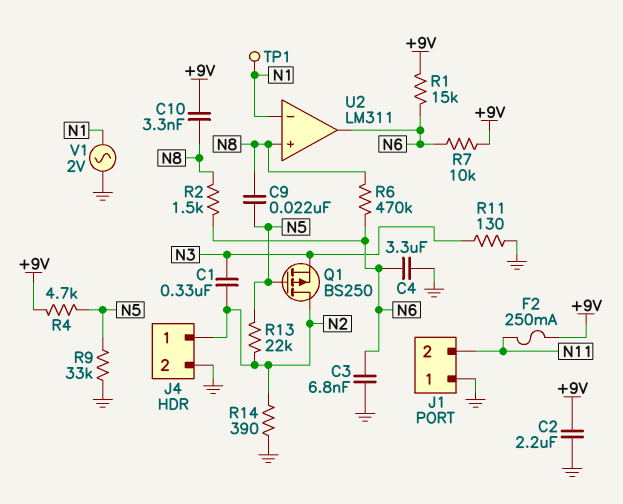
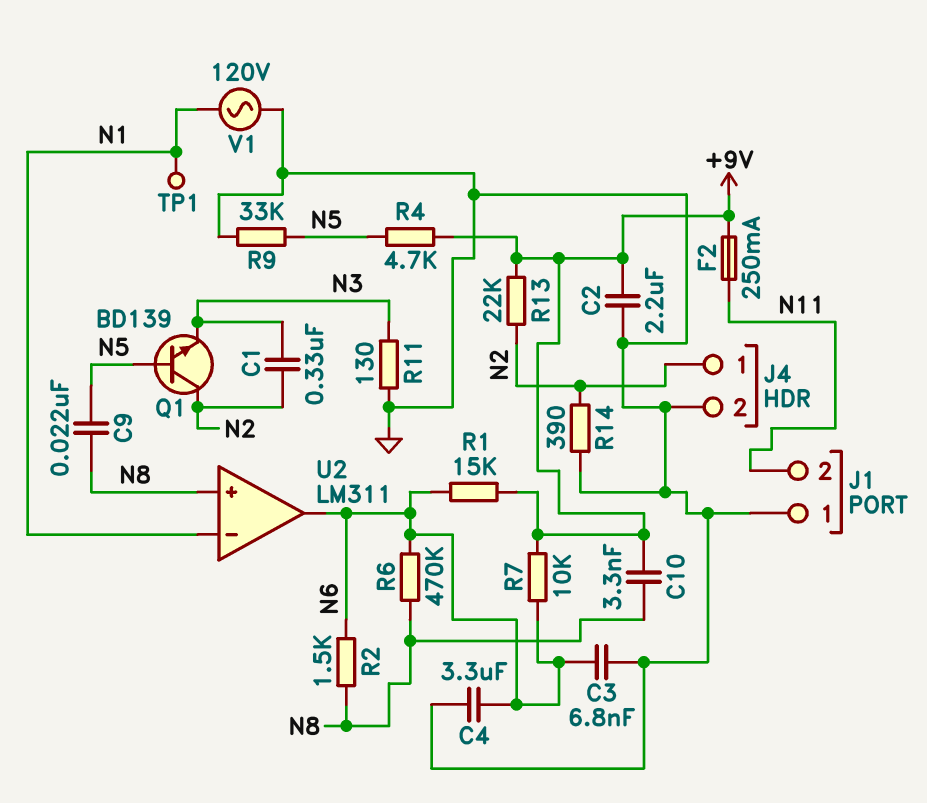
Q1: PMOS BS250 (G N5, D N2, S N3) -> NPN BD139 (B N5, C N2, E N3)
R13: 22k (N2, N5) -> 22k (+9V, N2)
V1: AC 2V (GND, N1) -> AC 120V (GND, N1)

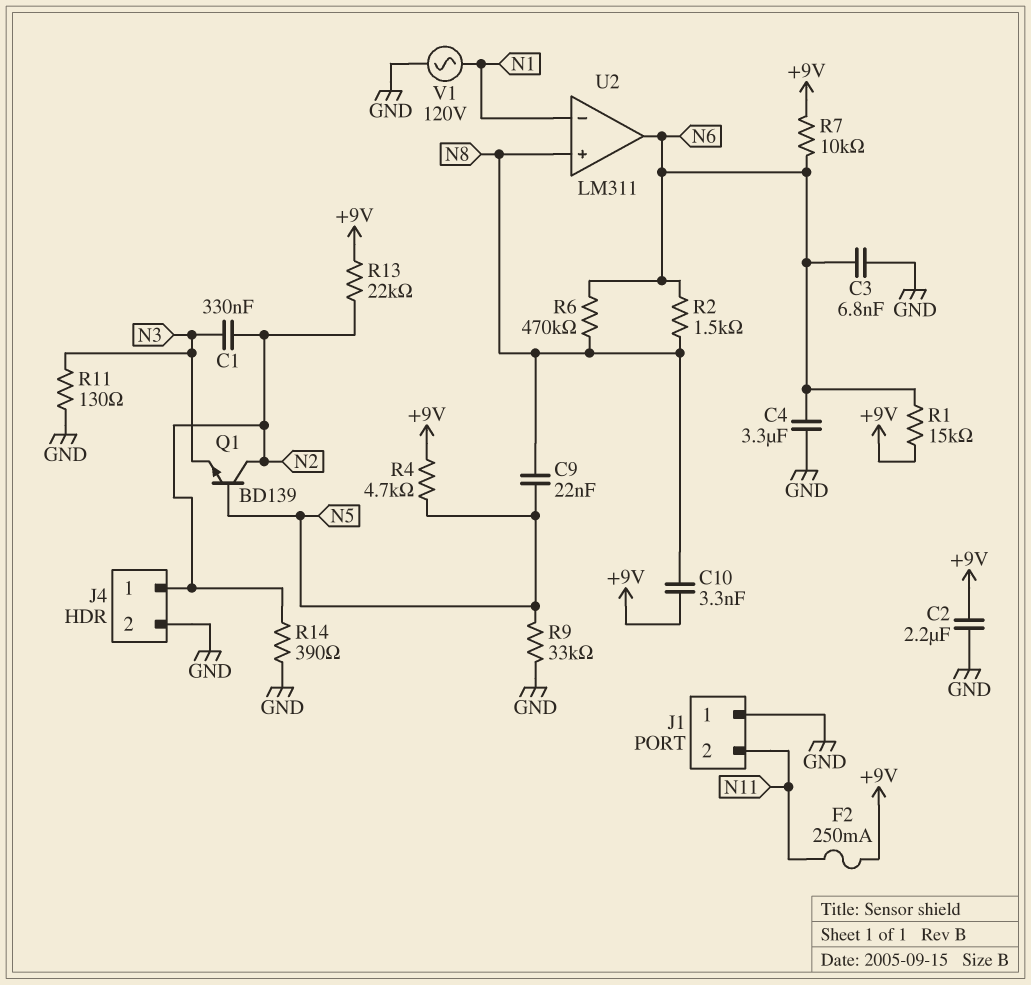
TP1: test point (N1) -> none

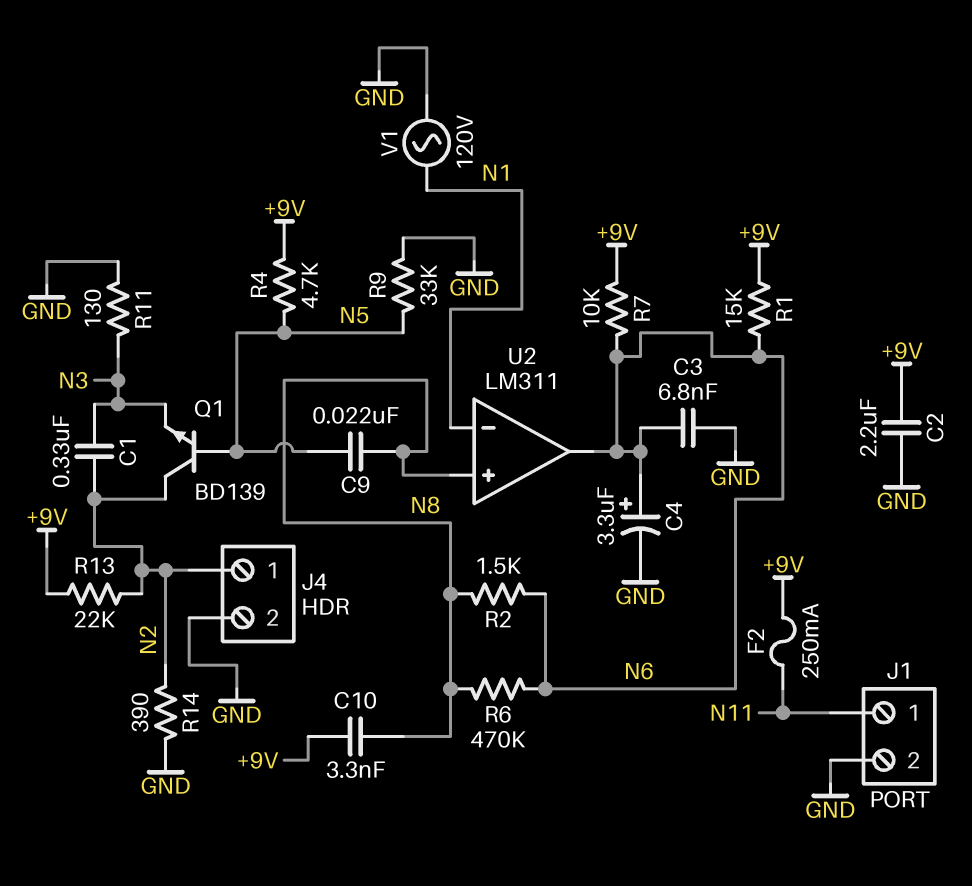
C4: 3.3uF (GND, N6) -> 3.3uF (plus N6, minus GND)
J1 pin 1: GND -> N11
J1 pin 2: N11 -> GND

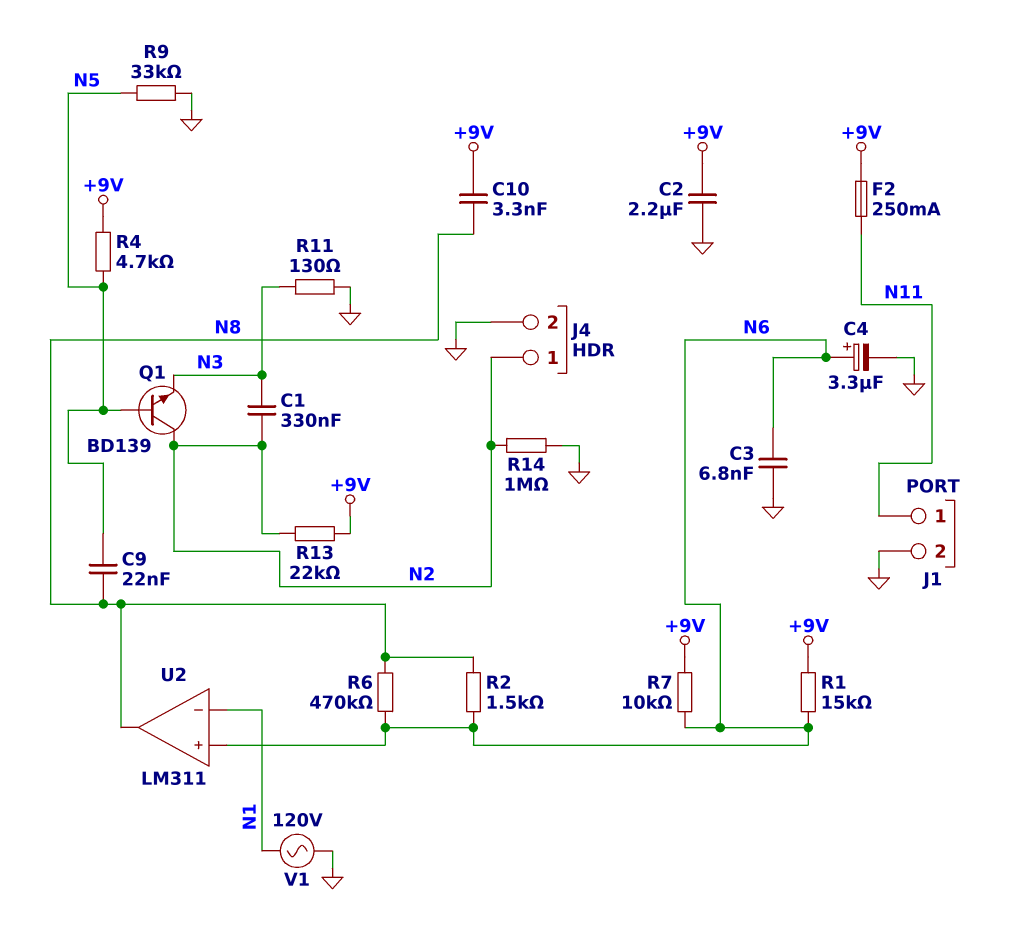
R14: 390 (GND, N2) -> 1M (GND, N2)
U2 pin in+: N8 -> N6
U2 pin out: N6 -> N8

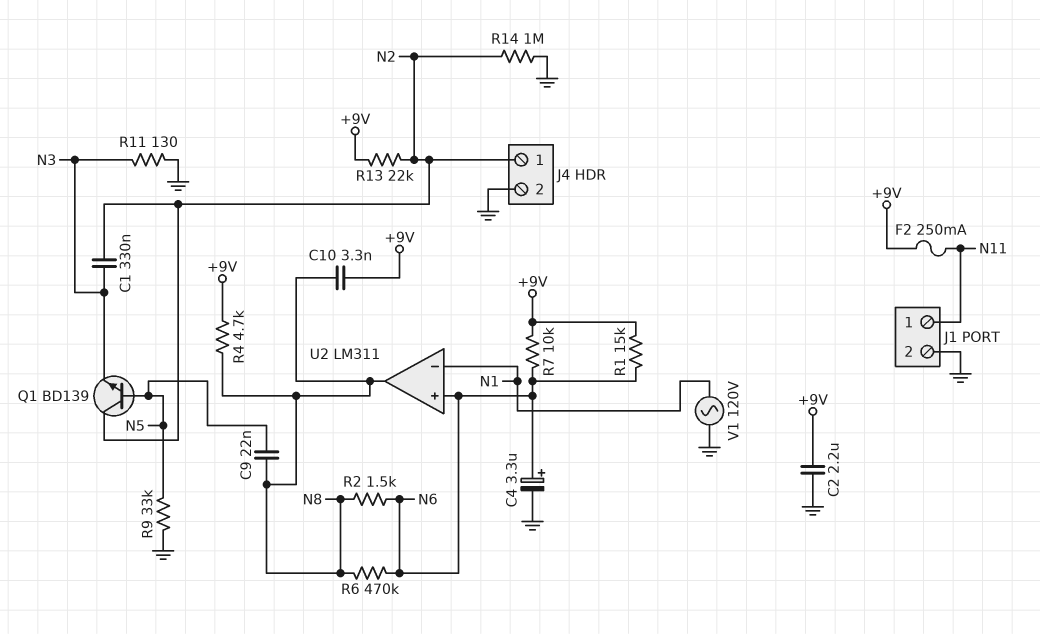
C3: 6.8nF (GND, N6) -> none
R4: 4.7k (+9V, N5) -> 4.7k (+9V, N8)

